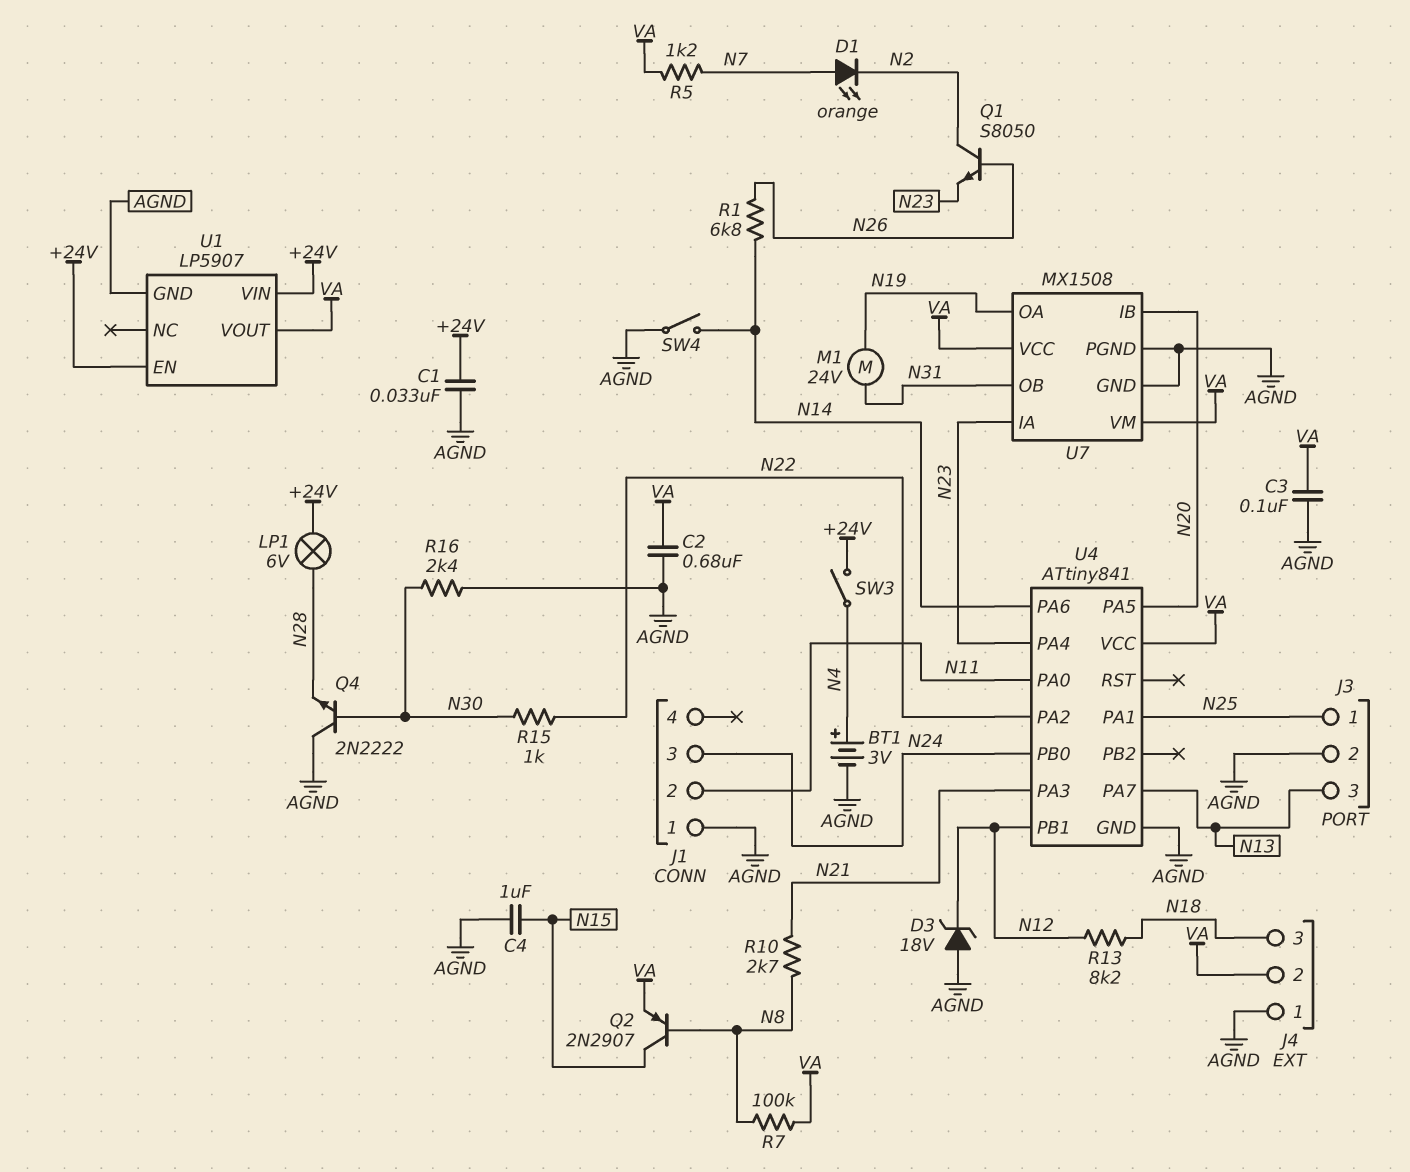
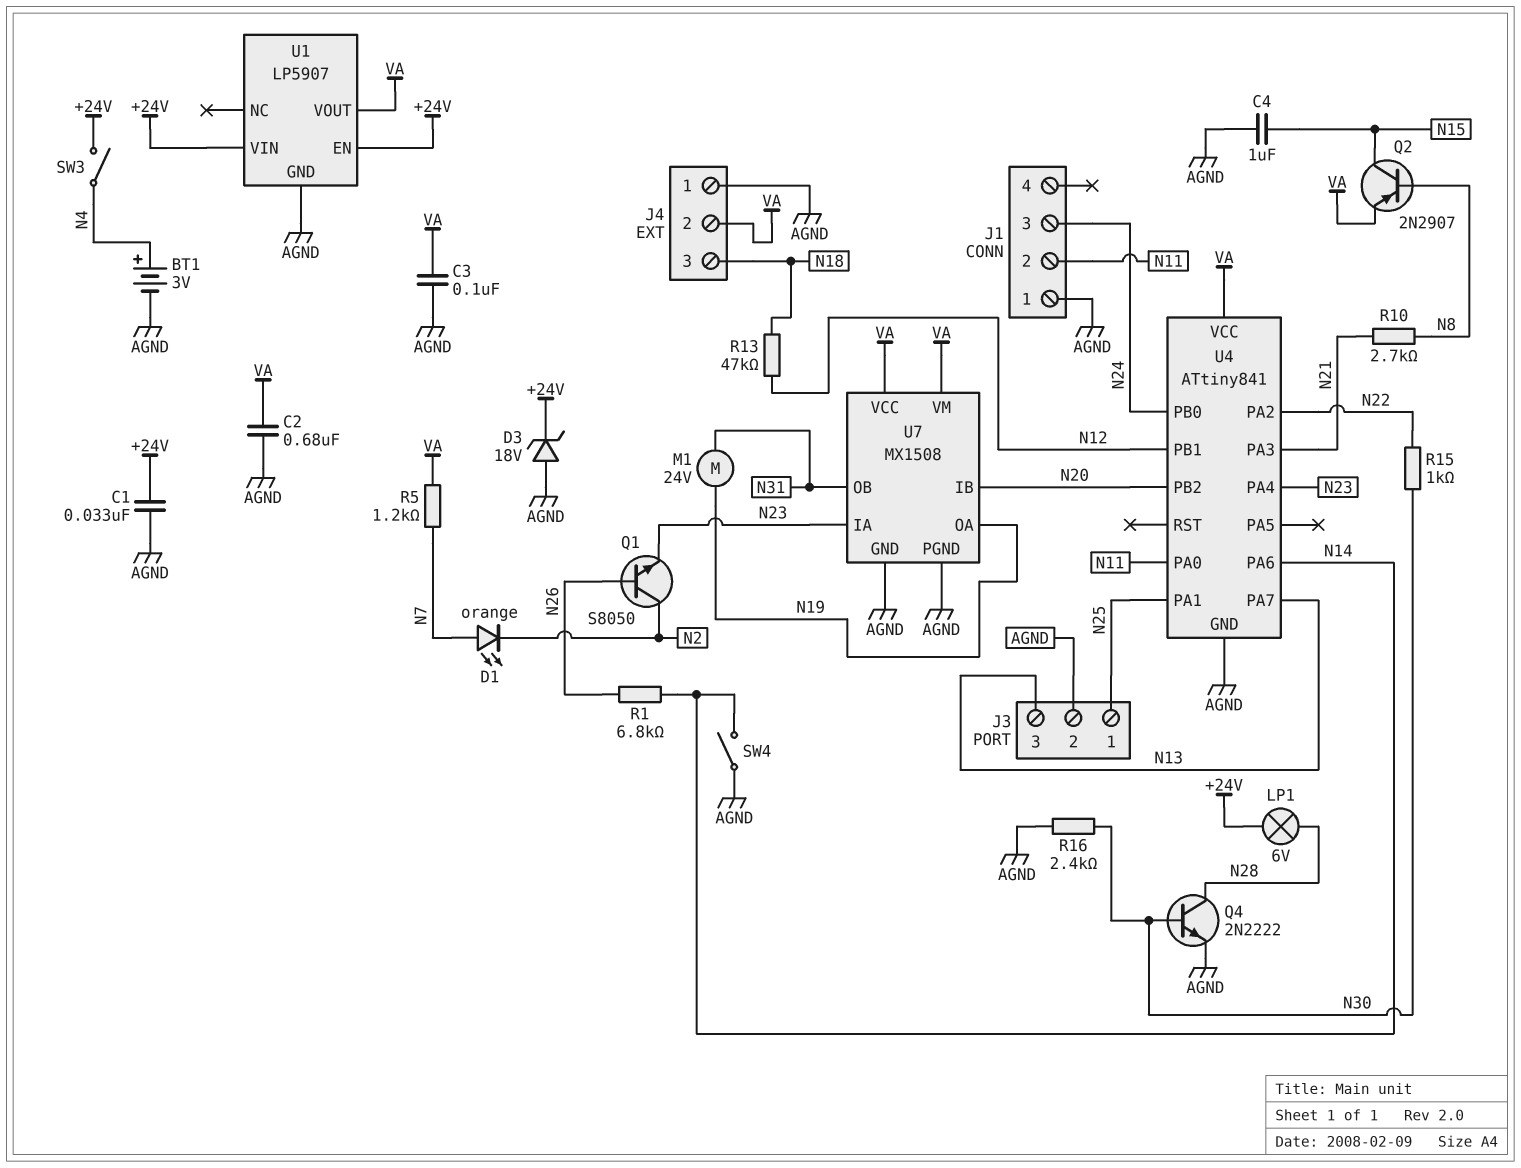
D3: zener 18V (A AGND, K N12) -> zener 18V (A AGND, K +24V)
Q4: NPN 2N2222 (B N30, C AGND, E N28) -> NPN 2N2222 (B N30, C N28, E AGND)
R7: 100k (N8, VA) -> none
R13: 8.2k (N12, N18) -> 47k (N12, N18)
U4 pin PA5: N20 -> none
U4 pin PB2: none -> N20

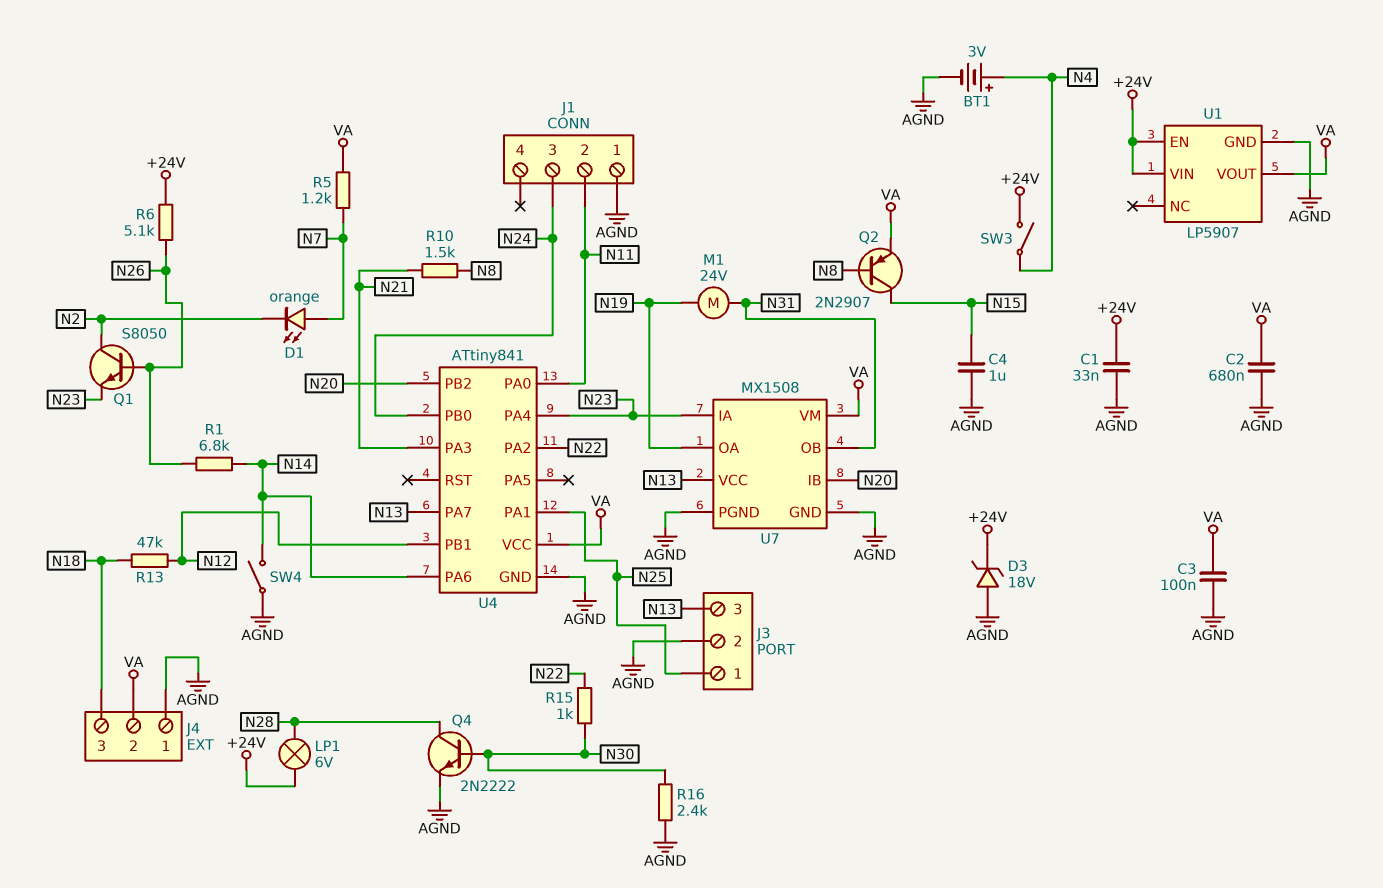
R6: none -> 5.1k (+24V, N26)
R10: 2.7k (N8, N21) -> 1.5k (N8, N21)
U7 pin VCC: VA -> N13

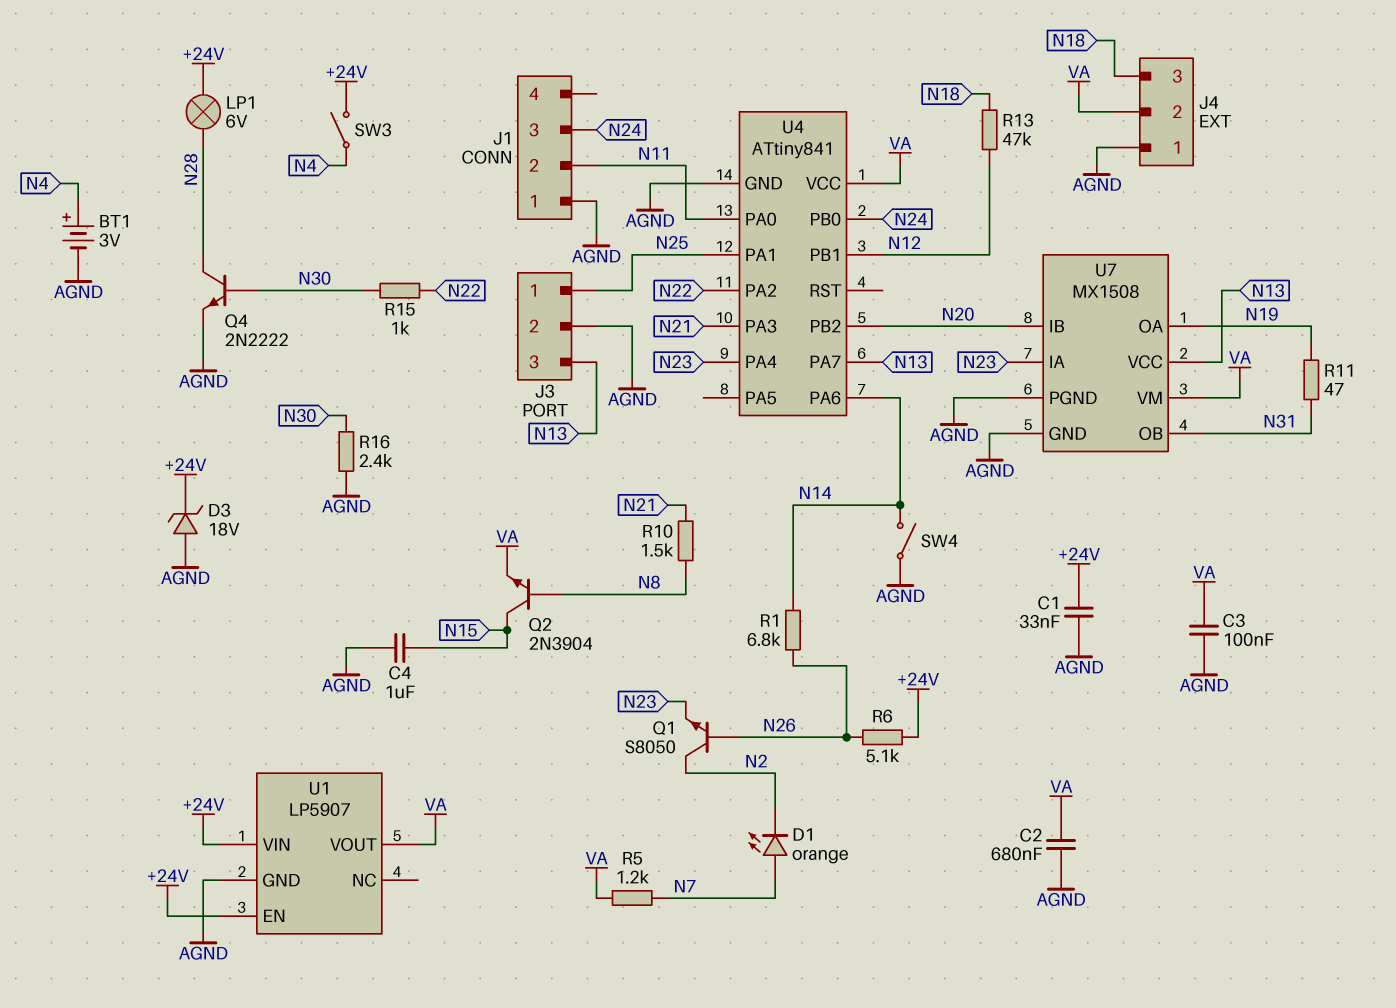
M1: motor 24V (N19, N31) -> none
Q2: PNP 2N2907 (B N8, C N15, E VA) -> NPN 2N3904 (B N8, C N15, E VA)
R11: none -> 47 (N19, N31)

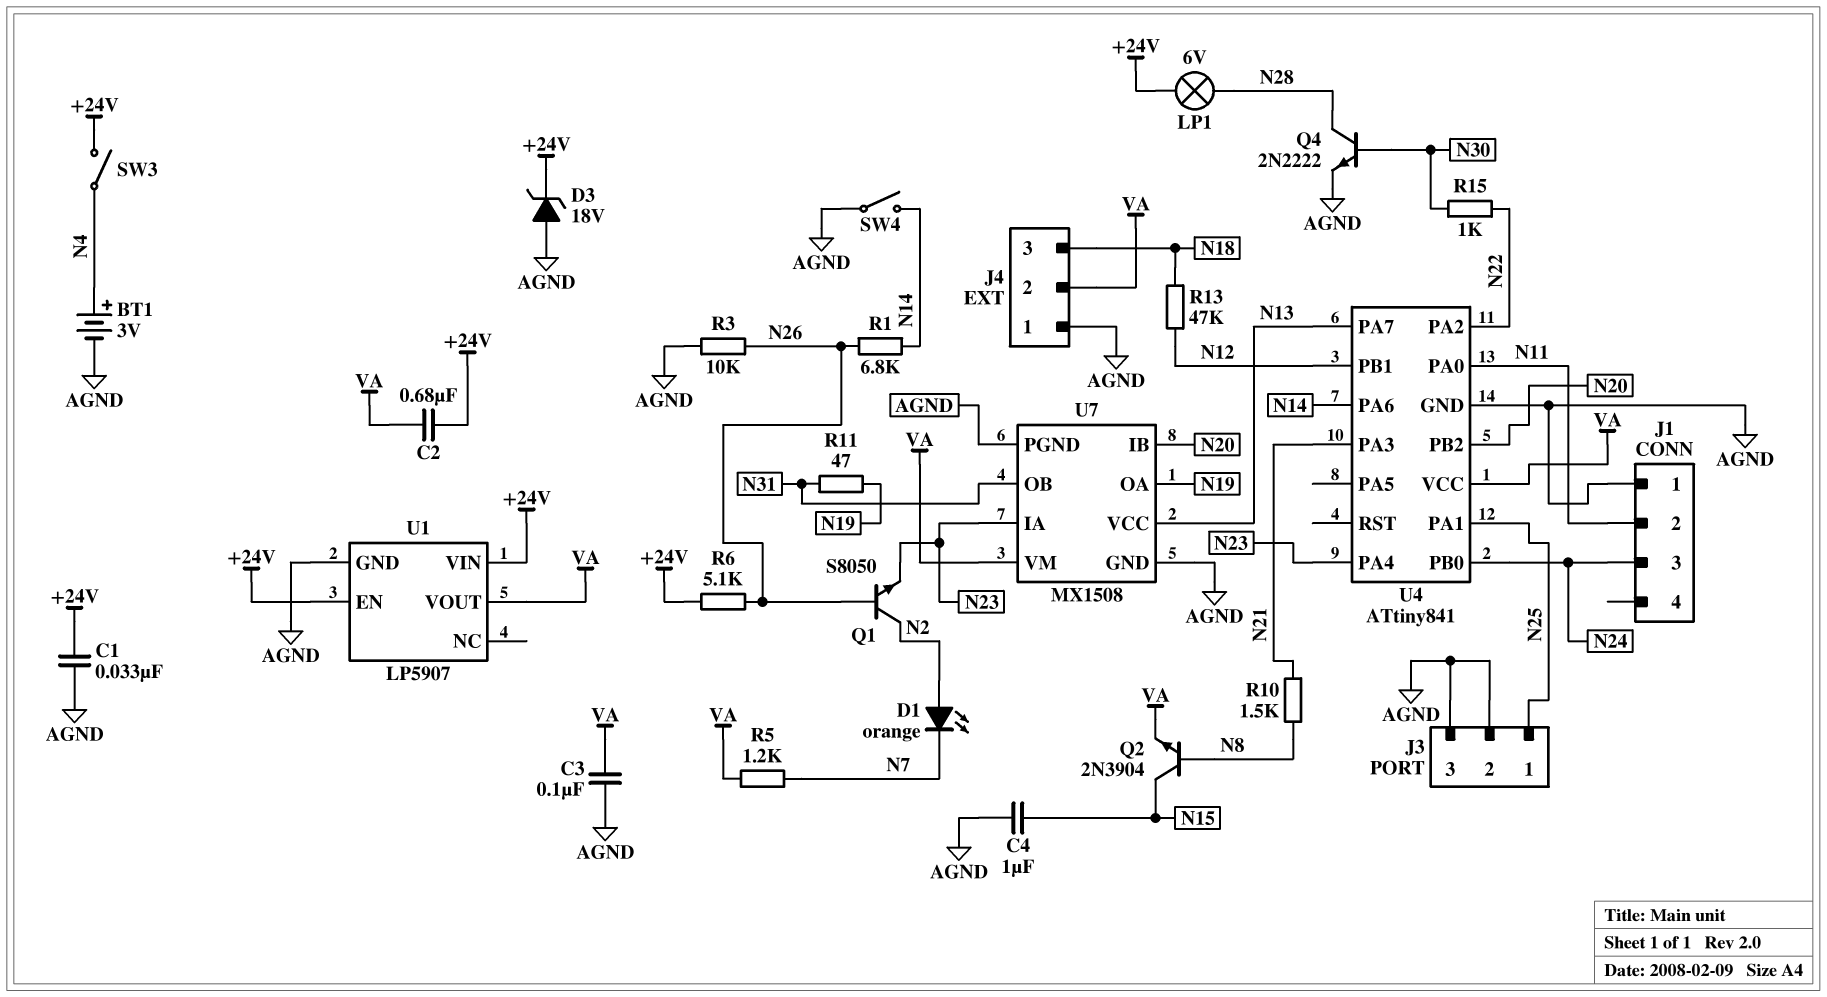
C2: 680nF (AGND, VA) -> 680nF (+24V, VA)
D1: LED orange (A N7, K N2) -> LED orange (A N2, K N7)
J3 pin 3: N13 -> AGND
R3: none -> 10k (AGND, N26)
R16: 2.4k (AGND, N30) -> none

